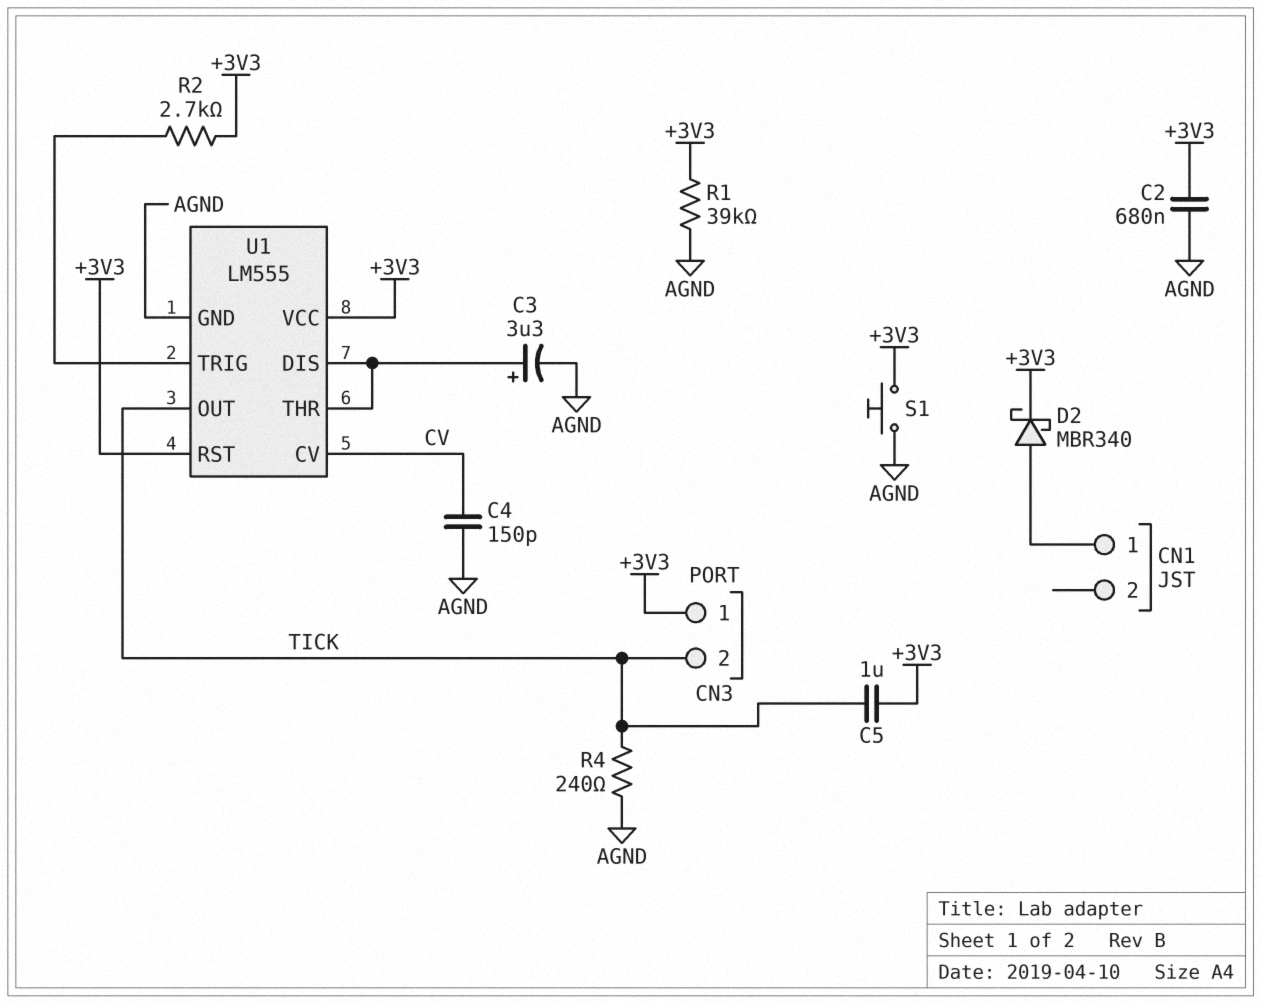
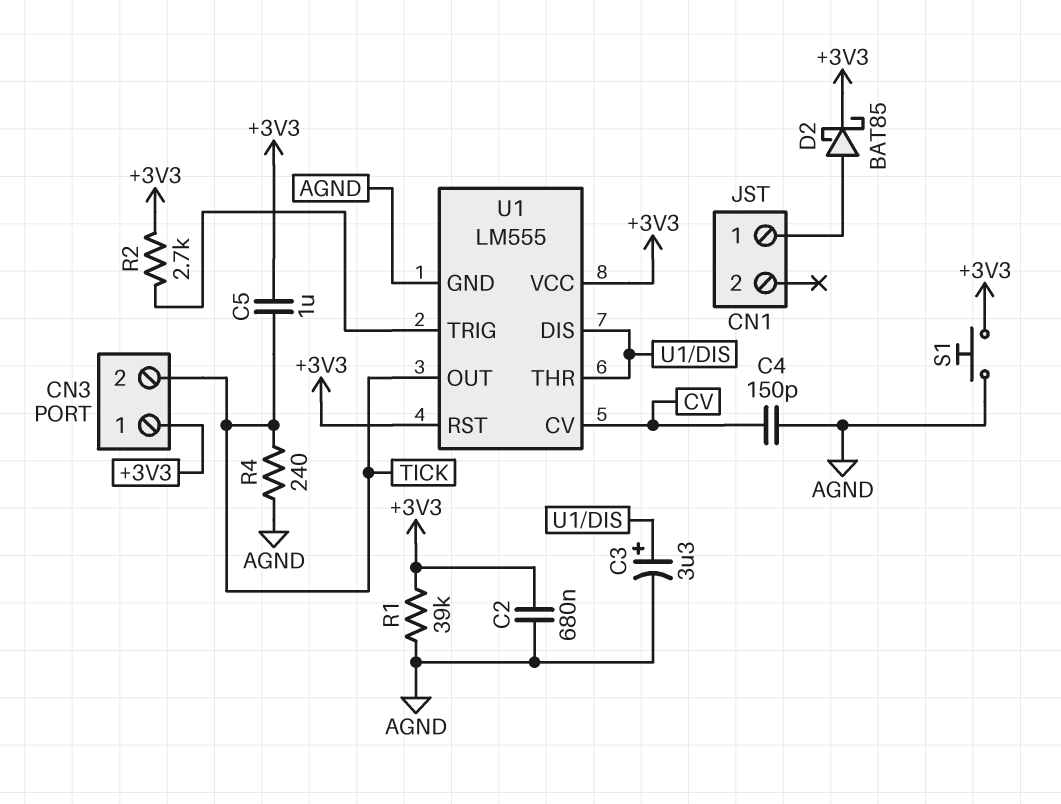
D2: schottky MBR340 (A CN1/1, K +3V3) -> schottky BAT85 (A CN1/1, K +3V3)

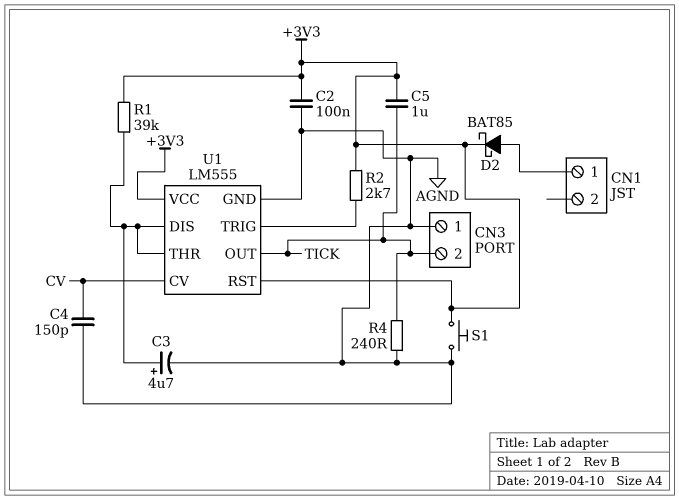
C2: 680nF (+3V3, AGND) -> 100nF (+3V3, AGND)
C3: 3.3uF (plus U1/DIS, minus AGND) -> 4.7uF (plus U1/DIS, minus AGND)
CN3 pin 1: +3V3 -> AGND
R1: 39k (+3V3, AGND) -> 39k (+3V3, U1/DIS)

